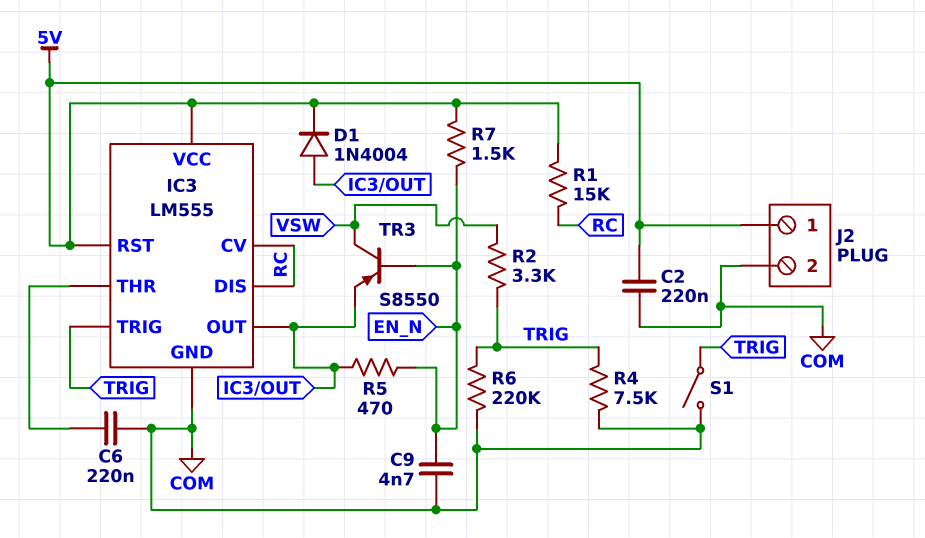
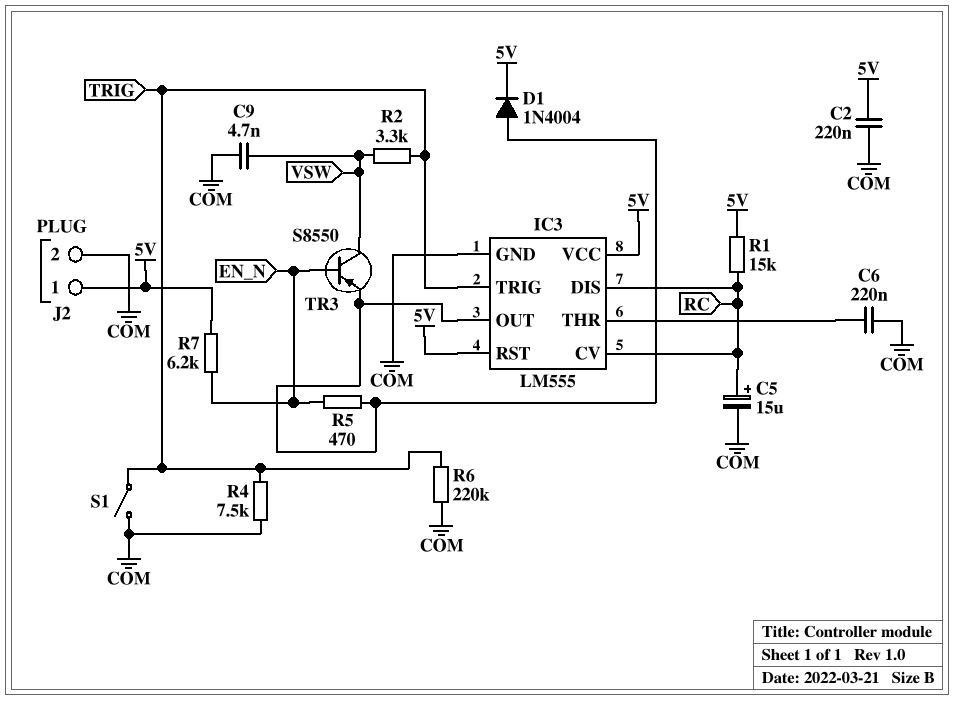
C5: none -> 15uF (plus RC, minus COM)
C9: 4.7nF (COM, EN_N) -> 4.7nF (COM, VSW)
R7: 1.5k (5V, EN_N) -> 6.2k (5V, EN_N)

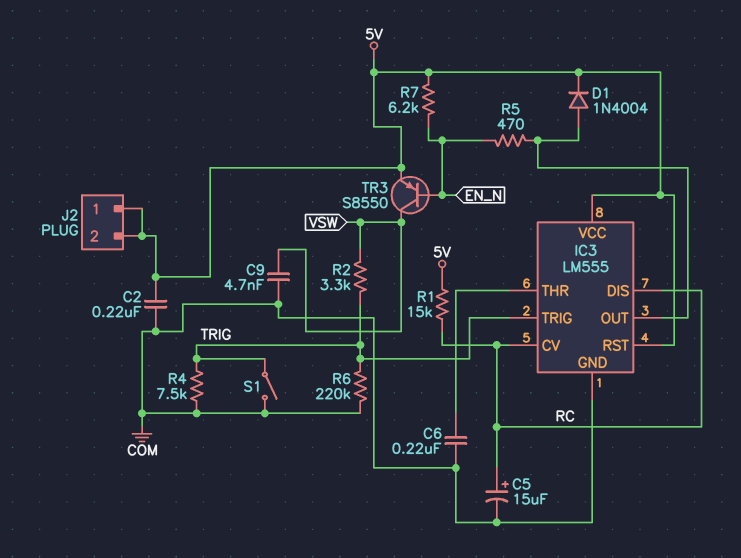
J2 pin 2: COM -> 5V
TR3: PNP S8550 (B EN_N, C VSW, E IC3/OUT) -> PNP S8550 (B EN_N, C VSW, E 5V)

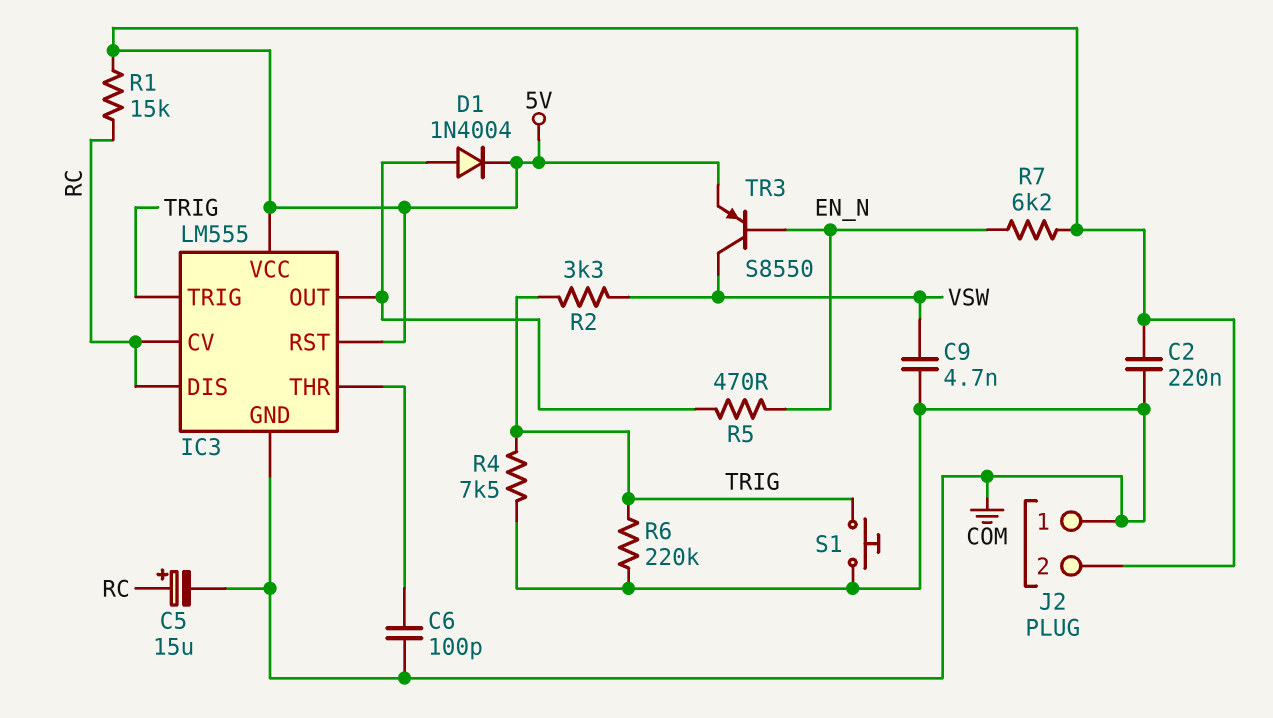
C6: 220nF (COM, IC3/THR) -> 100pF (COM, IC3/THR)
J2 pin 1: 5V -> COM
S1: switch (COM, TRIG) -> button (COM, TRIG)

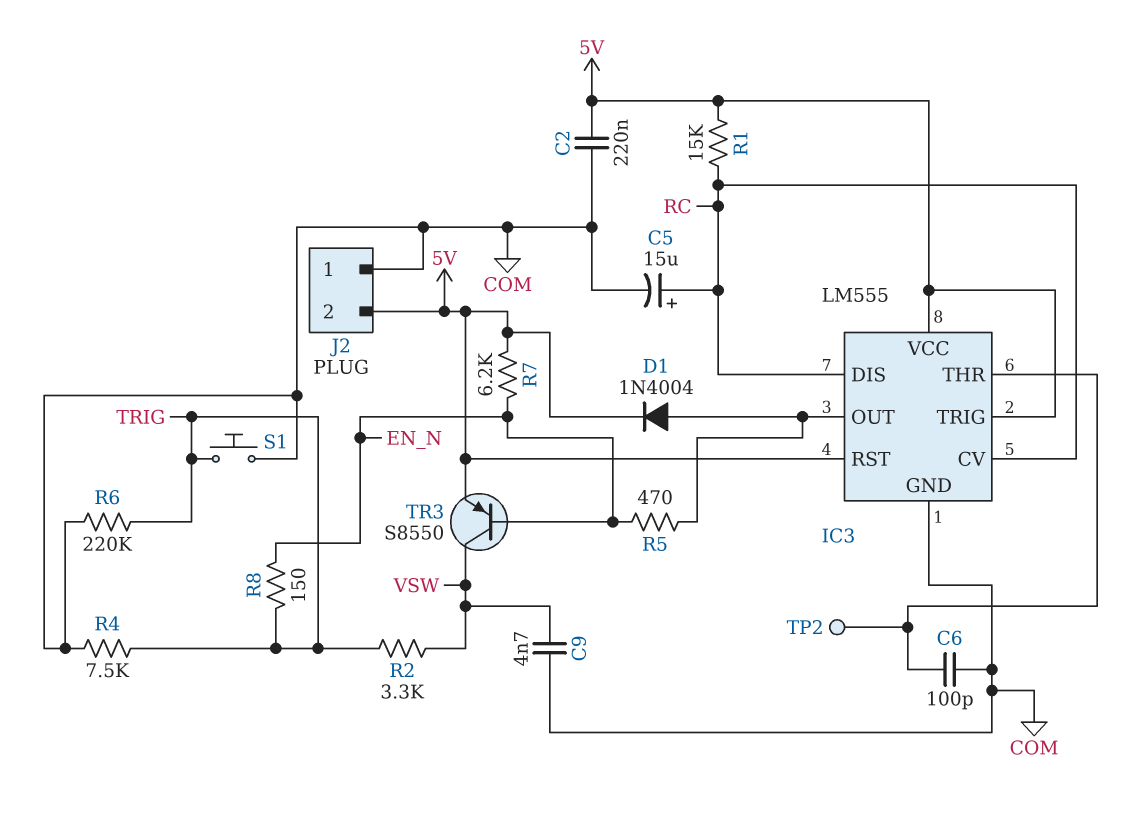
IC3 pin TRIG: TRIG -> 5V
R8: none -> 150 (EN_N, TRIG)
TP2: none -> test point (IC3/THR)

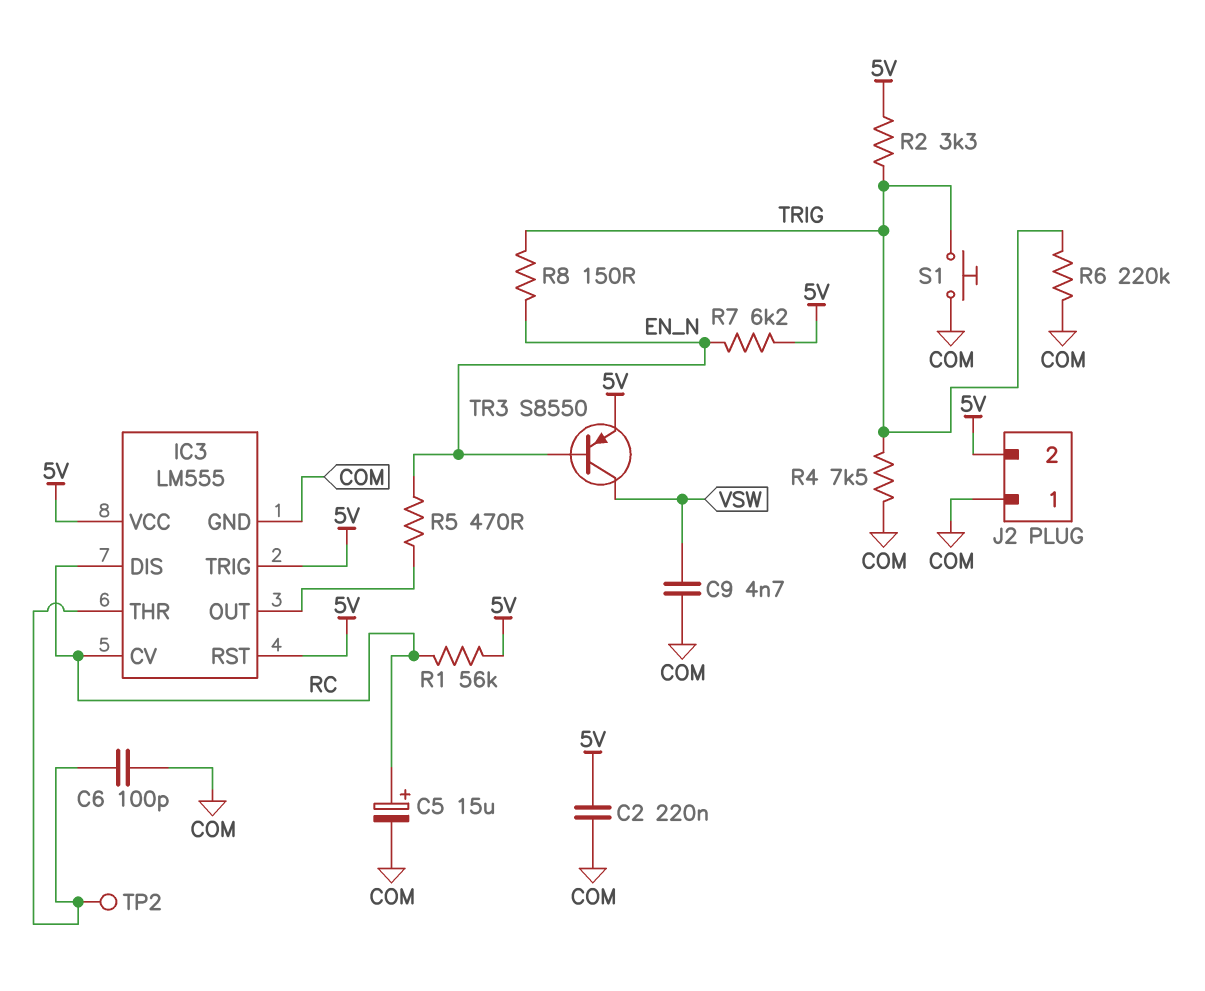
D1: diode 1N4004 (A IC3/OUT, K 5V) -> none
R1: 15k (5V, RC) -> 56k (5V, RC)
R2: 3.3k (TRIG, VSW) -> 3.3k (5V, TRIG)

